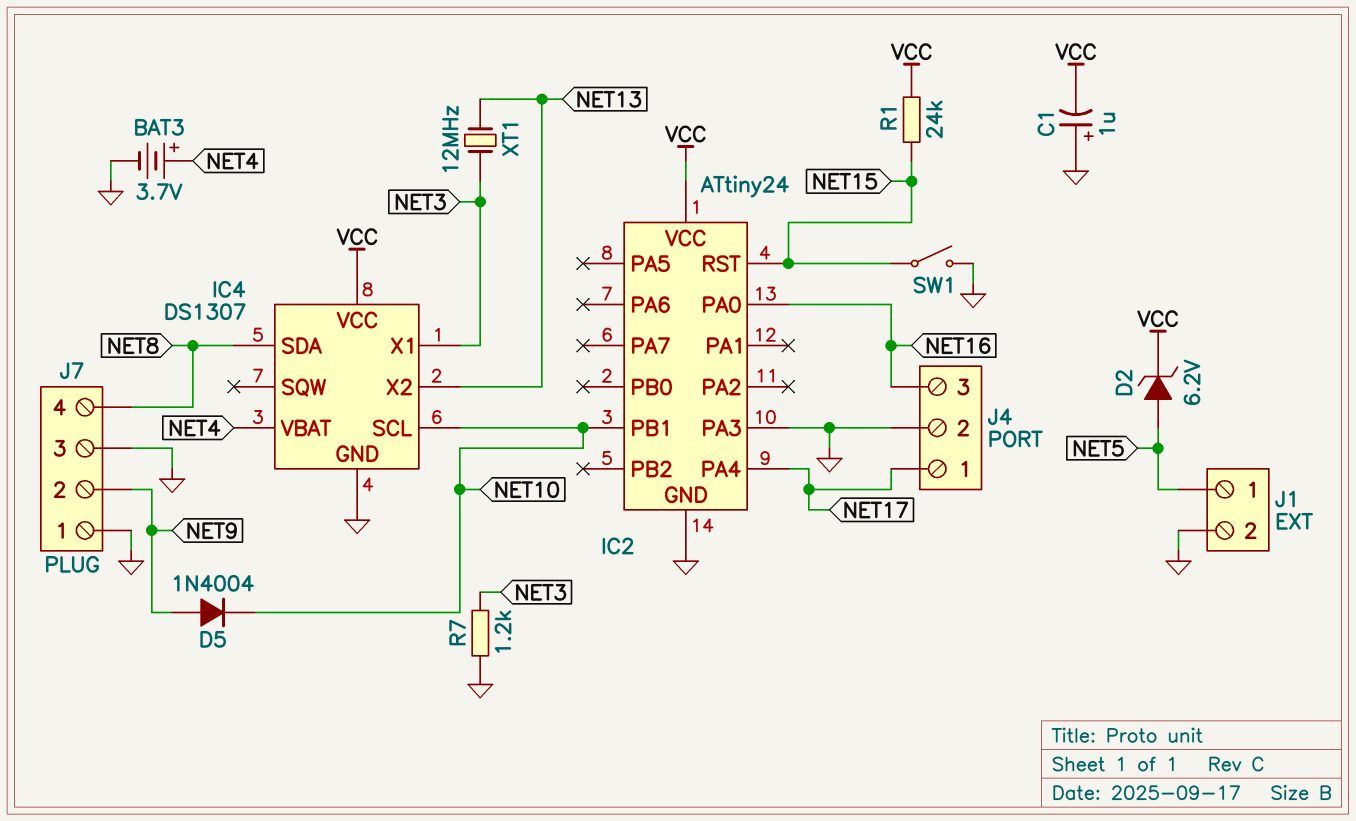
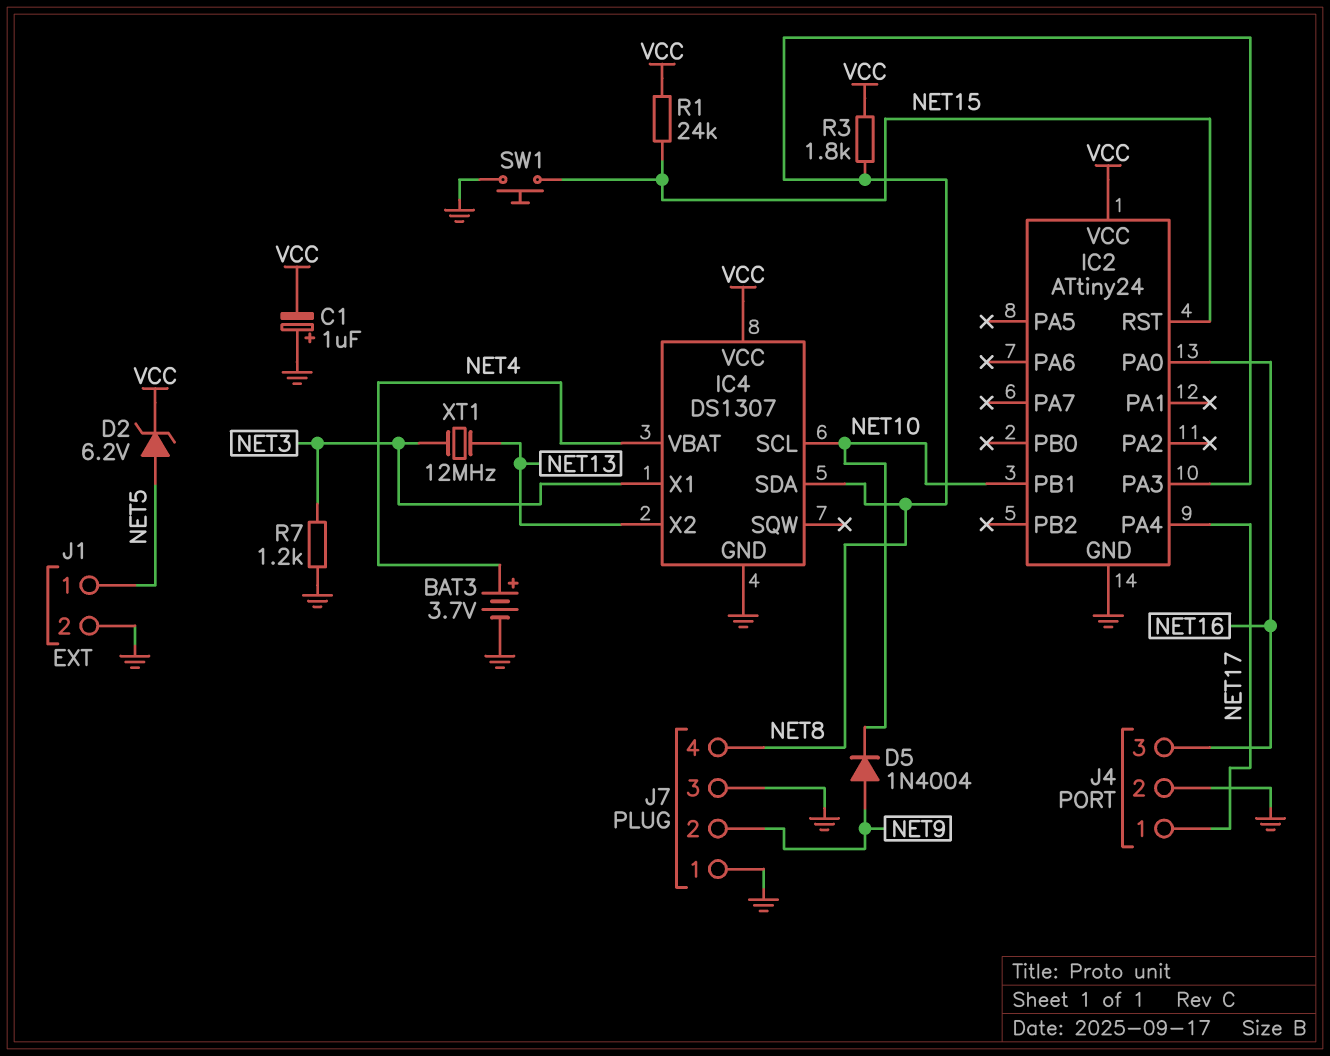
IC2 pin PA3: GND -> NET8
R3: none -> 1.8k (NET8, VCC)
SW1: switch (GND, NET15) -> button (GND, NET15)

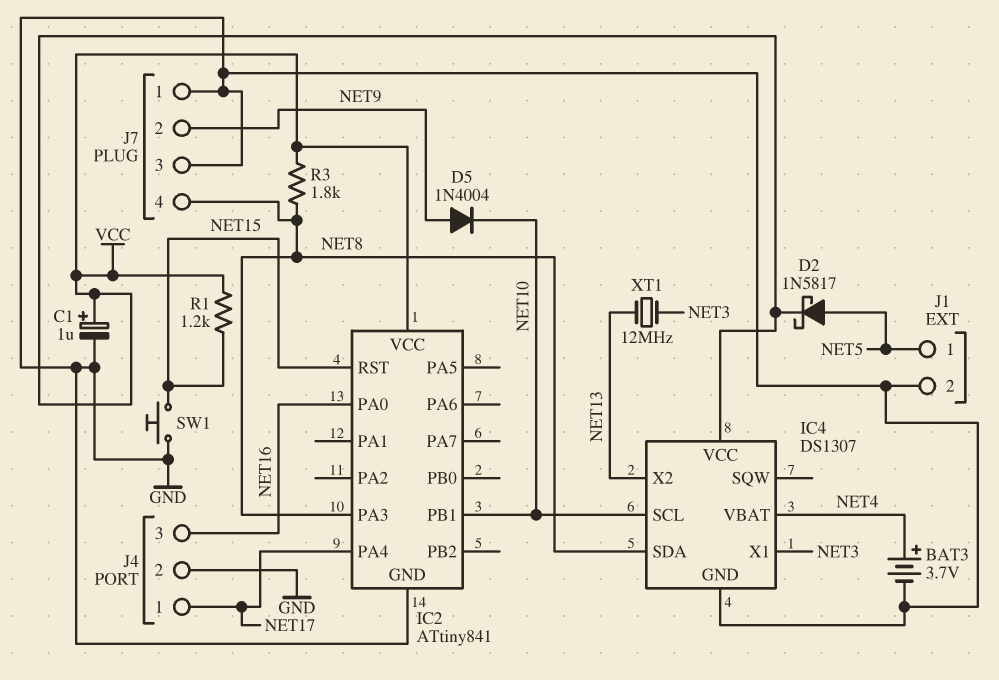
C1: 1uF (plus GND, minus VCC) -> 1uF (plus VCC, minus GND)
D2: zener 6.2V (A NET5, K VCC) -> schottky 1N5817 (A NET5, K VCC)
IC2: ATtiny24 -> ATtiny841
R1: 24k (NET15, VCC) -> 1.2k (NET15, VCC)
R7: 1.2k (GND, NET3) -> none

